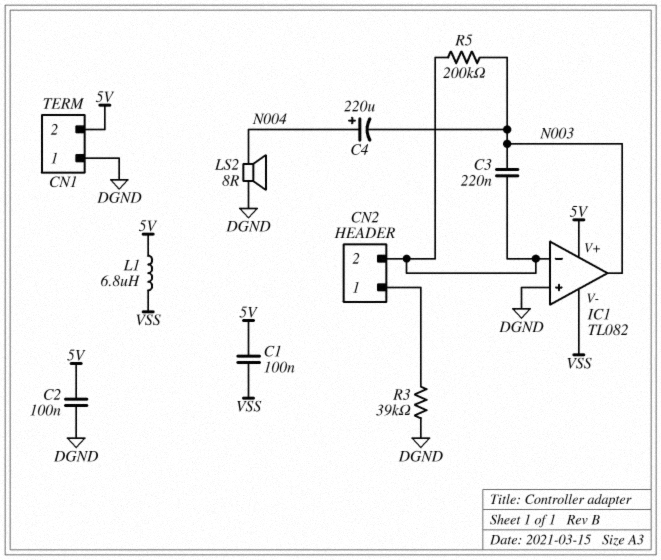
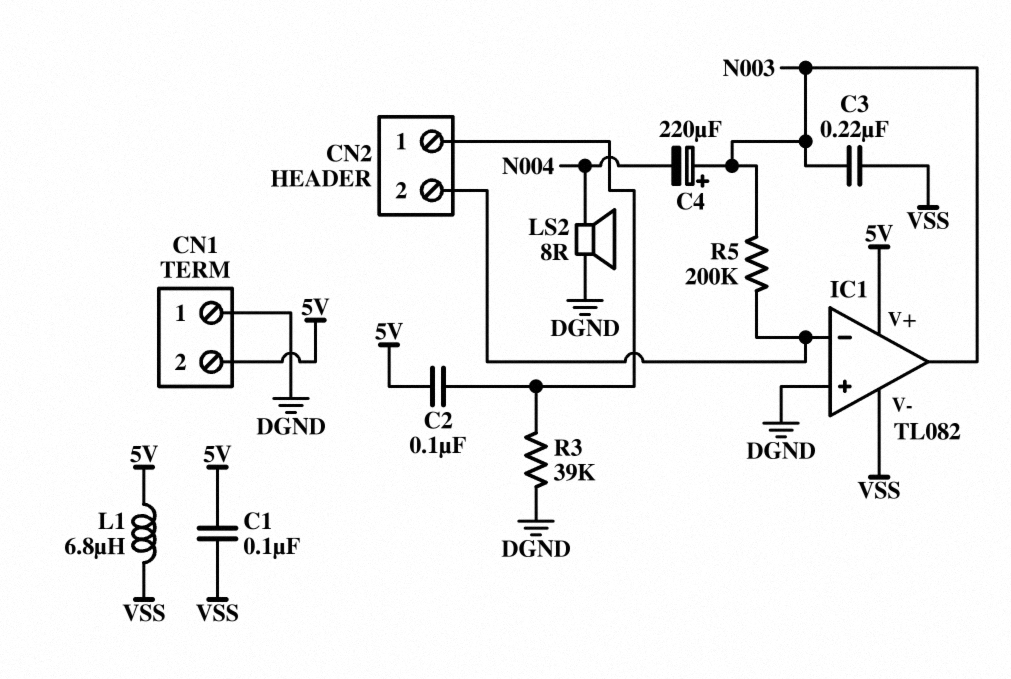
C2: 100nF (5V, DGND) -> 100nF (5V, CN2/1)
C3: 220nF (CN2/2, N003) -> 220nF (N003, VSS)
C4: 220uF (plus N004, minus N003) -> 220uF (plus N003, minus N004)

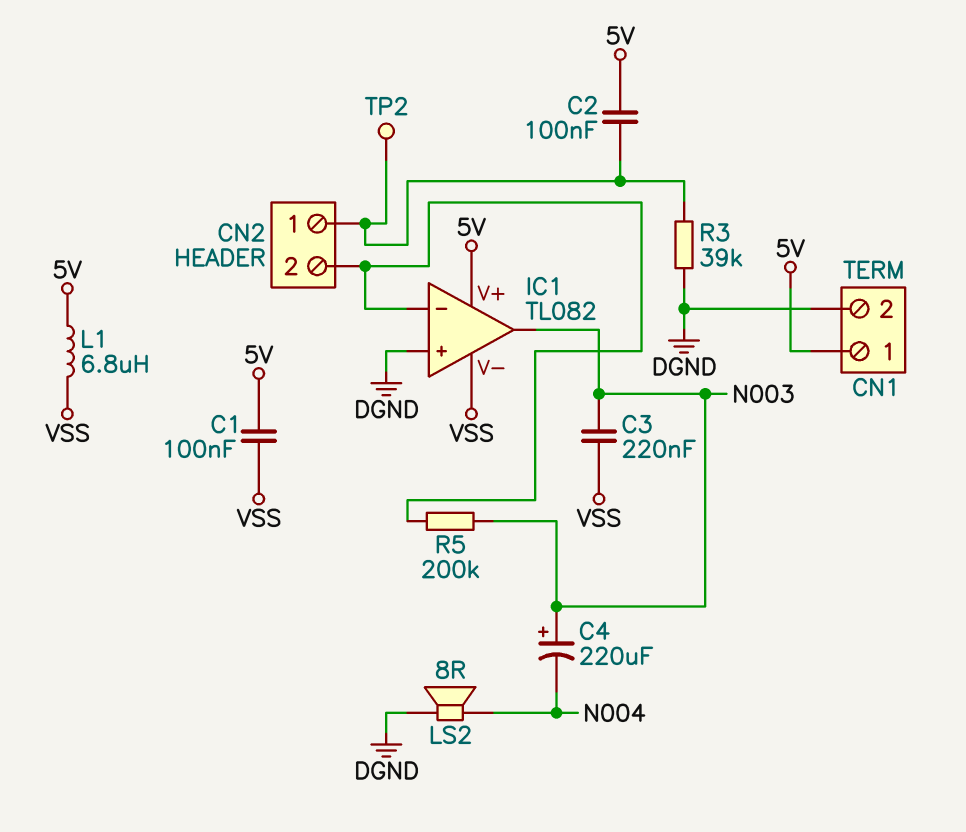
CN1 pin 1: DGND -> 5V
CN1 pin 2: 5V -> DGND
TP2: none -> test point (CN2/1)

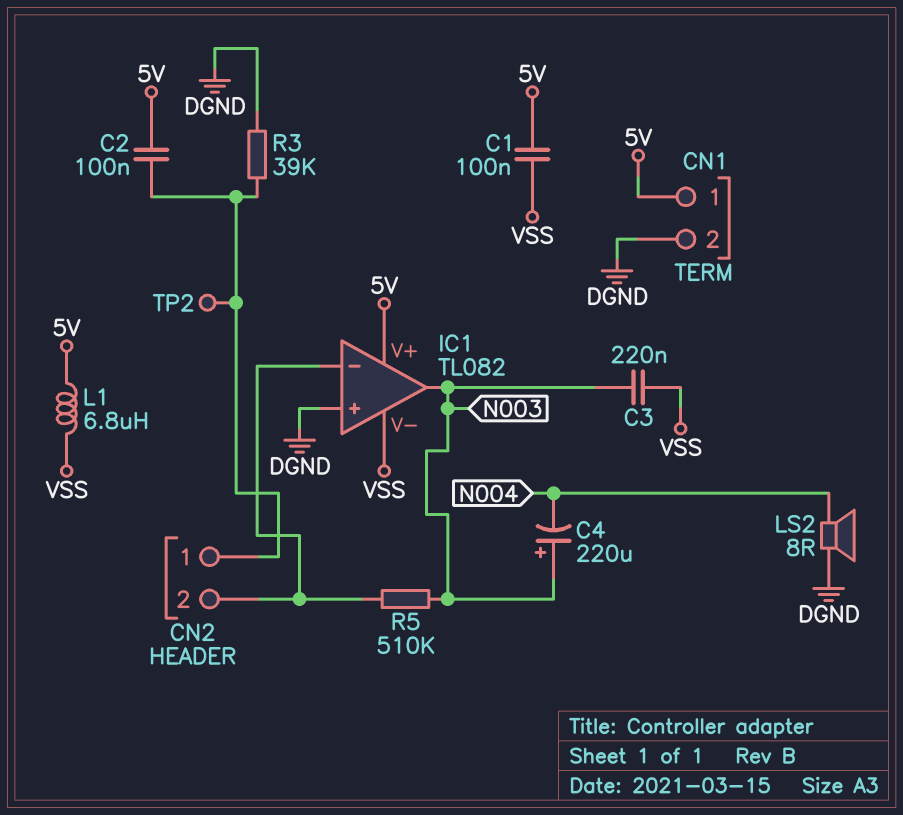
R5: 200k (CN2/2, N003) -> 510k (CN2/2, N003)

